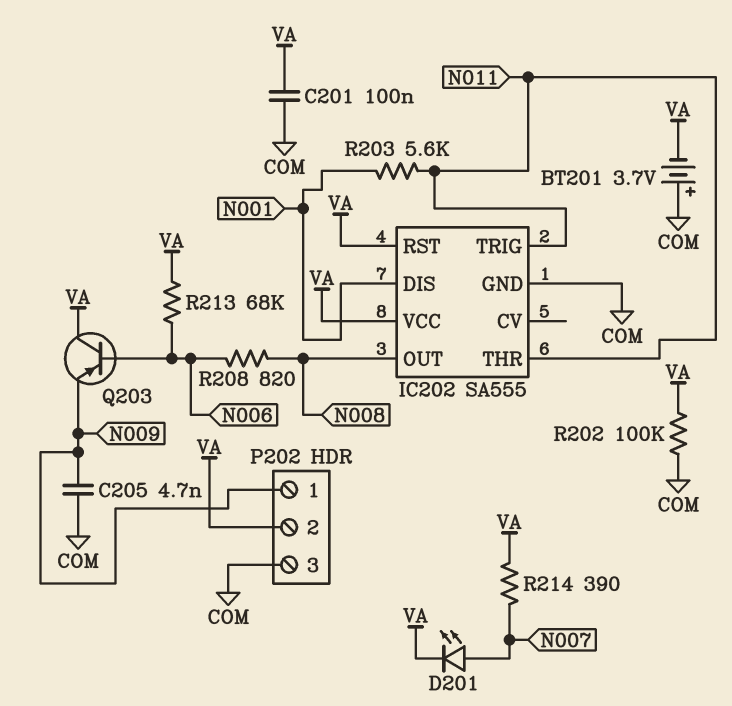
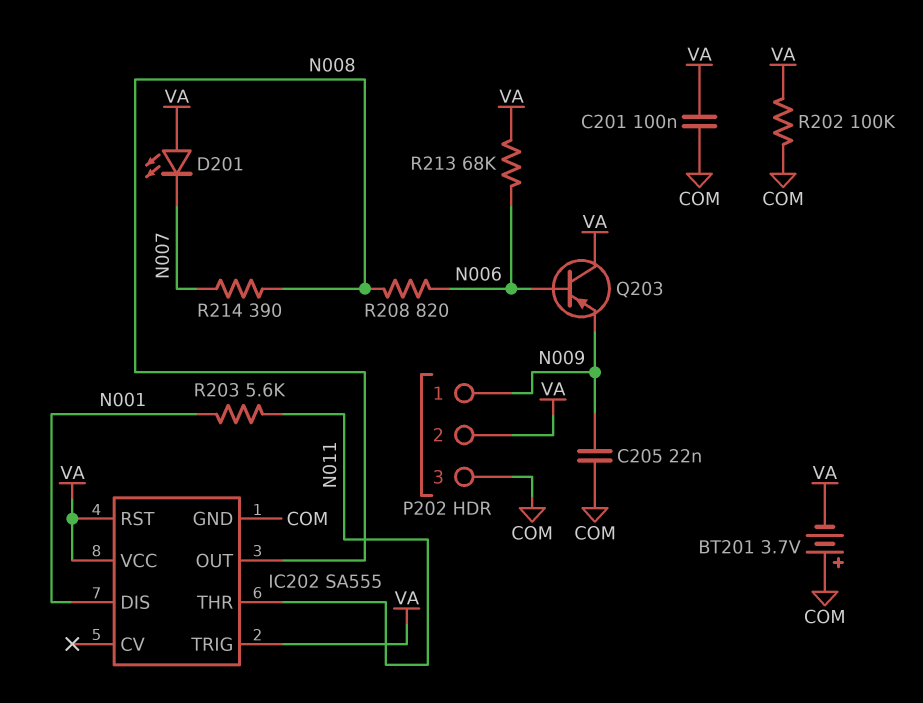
C205: 4.7nF (COM, N009) -> 22nF (COM, N009)
D201: LED (A N007, K VA) -> LED (A VA, K N007)
IC202 pin TRIG: N011 -> VA
R214: 390 (N007, VA) -> 390 (N007, N008)

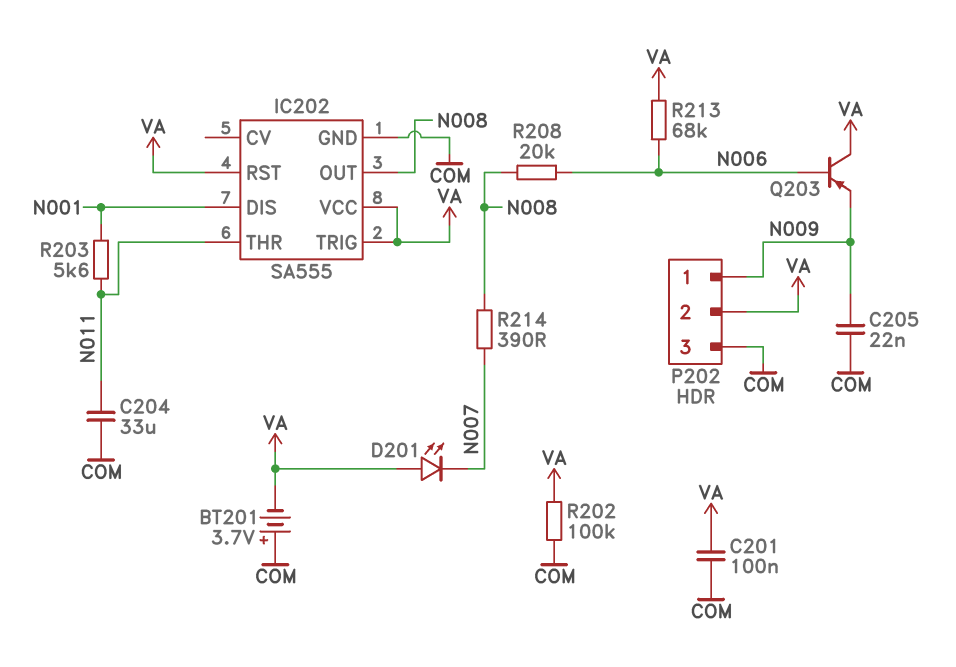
C204: none -> 33uF (COM, N011)
R208: 820 (N006, N008) -> 20k (N006, N008)

